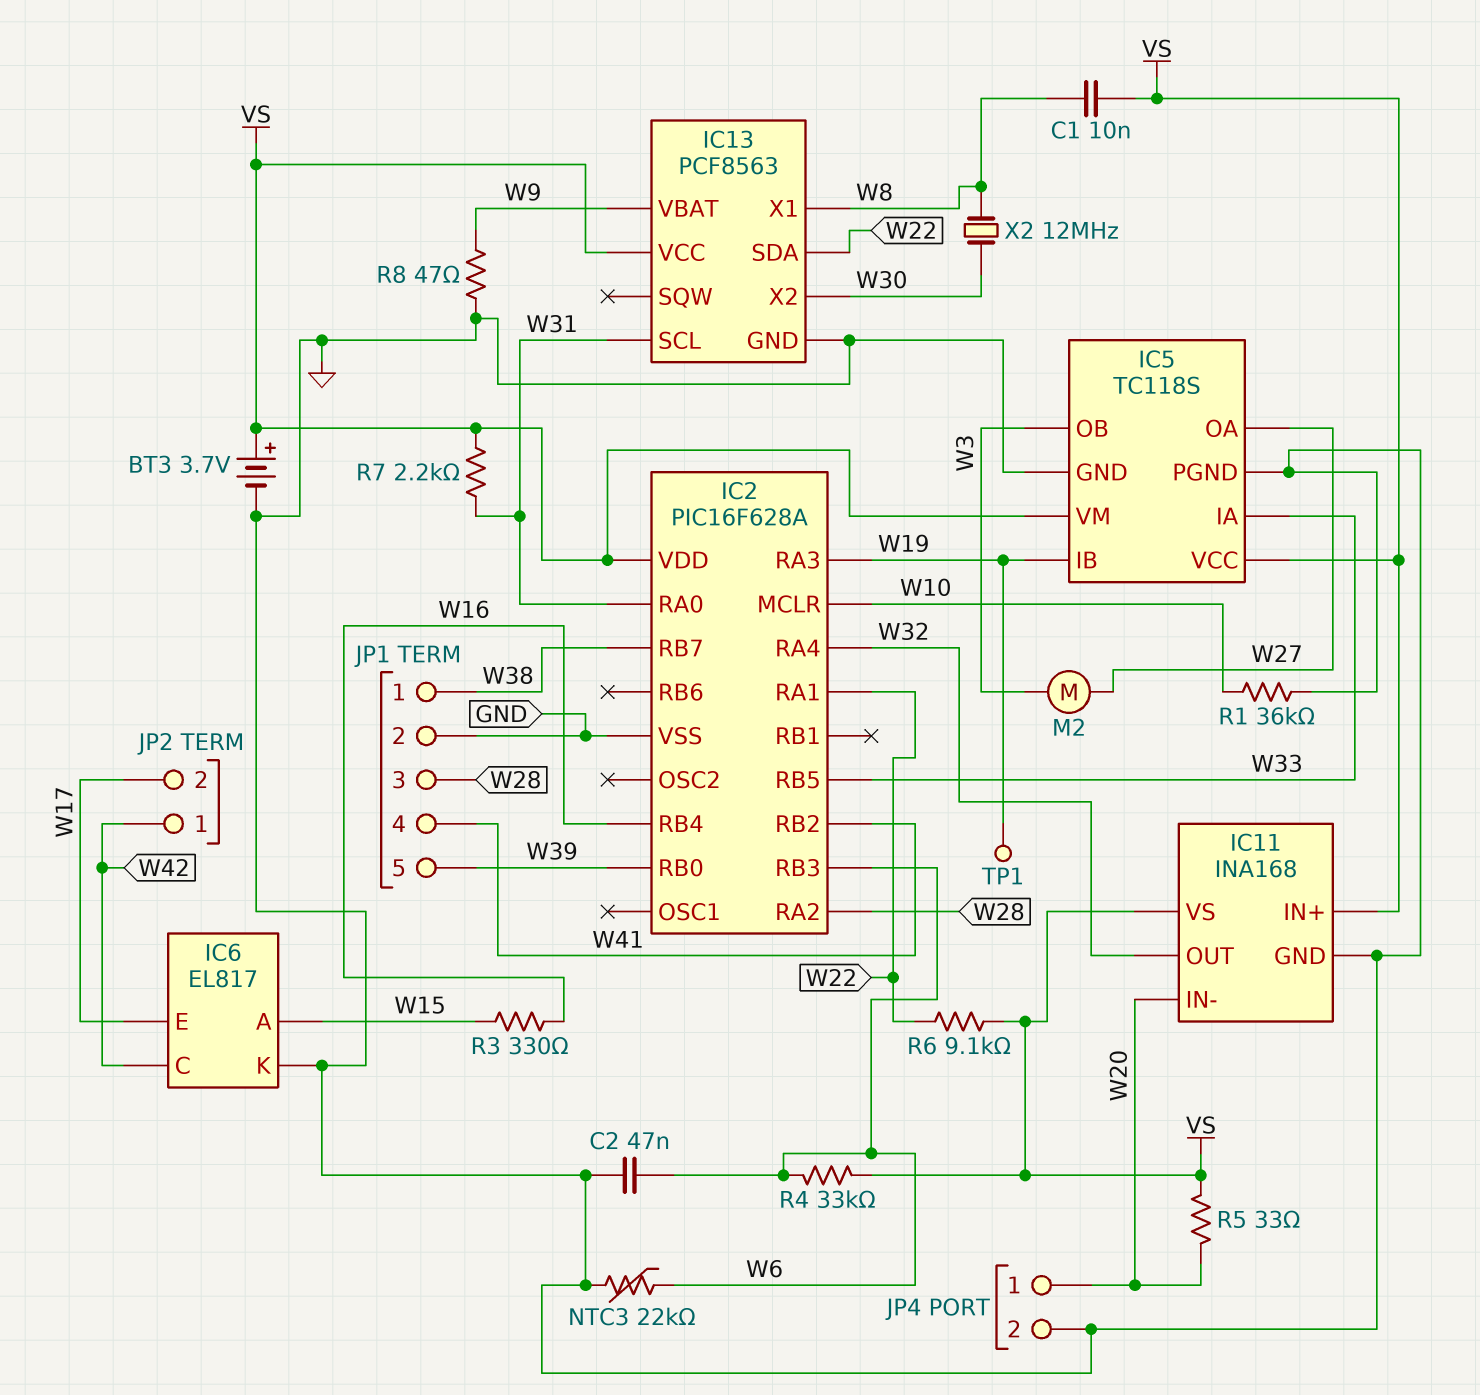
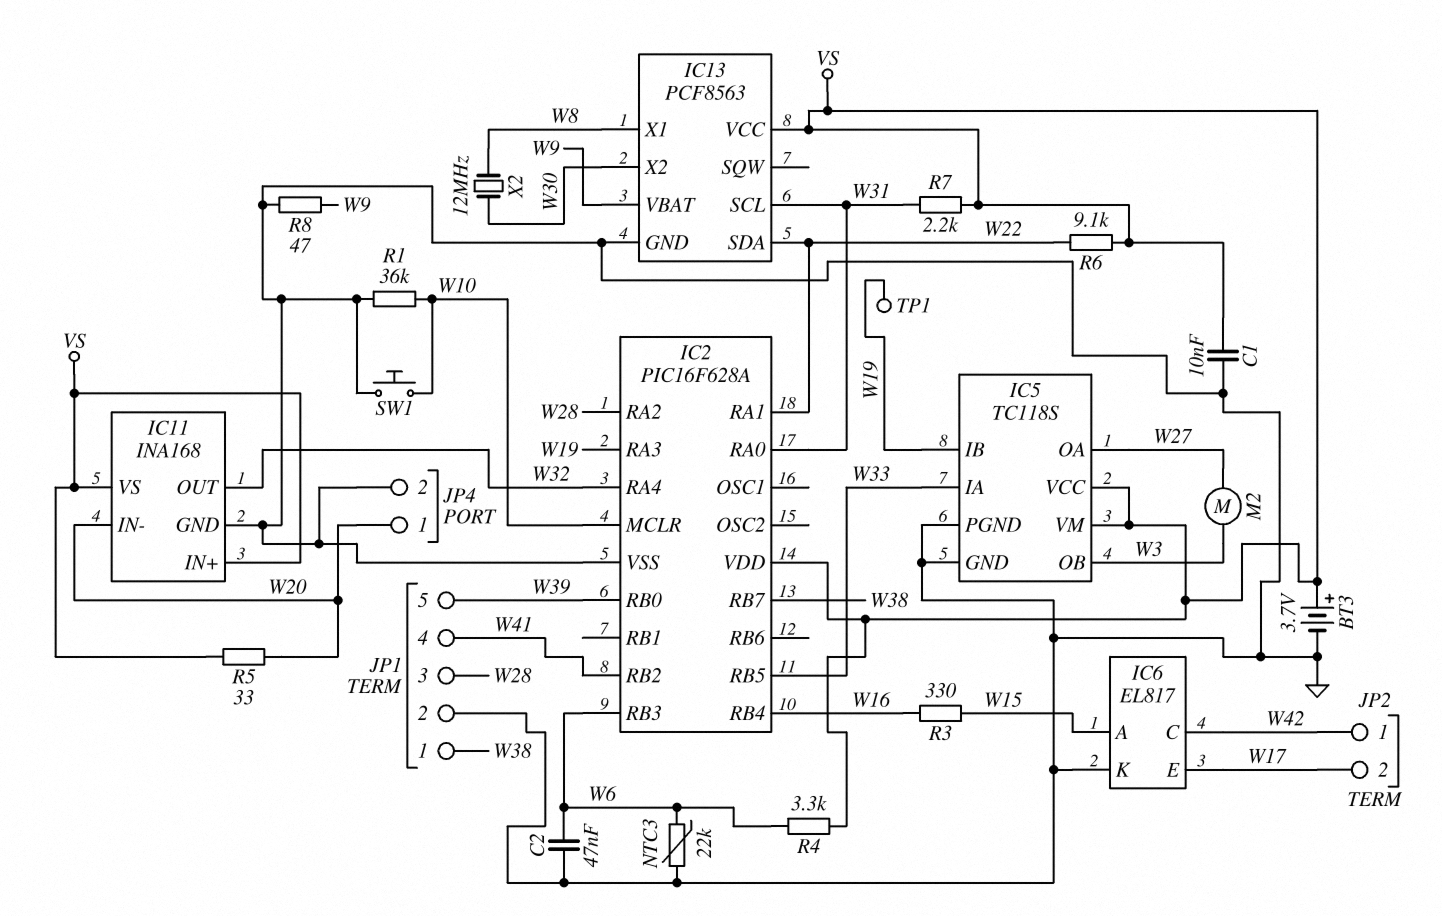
C1: 10nF (VS, W8) -> 10nF (GND, VS)
R4: 33k (VS, W6) -> 3.3k (VS, W6)
SW1: none -> button (GND, W10)

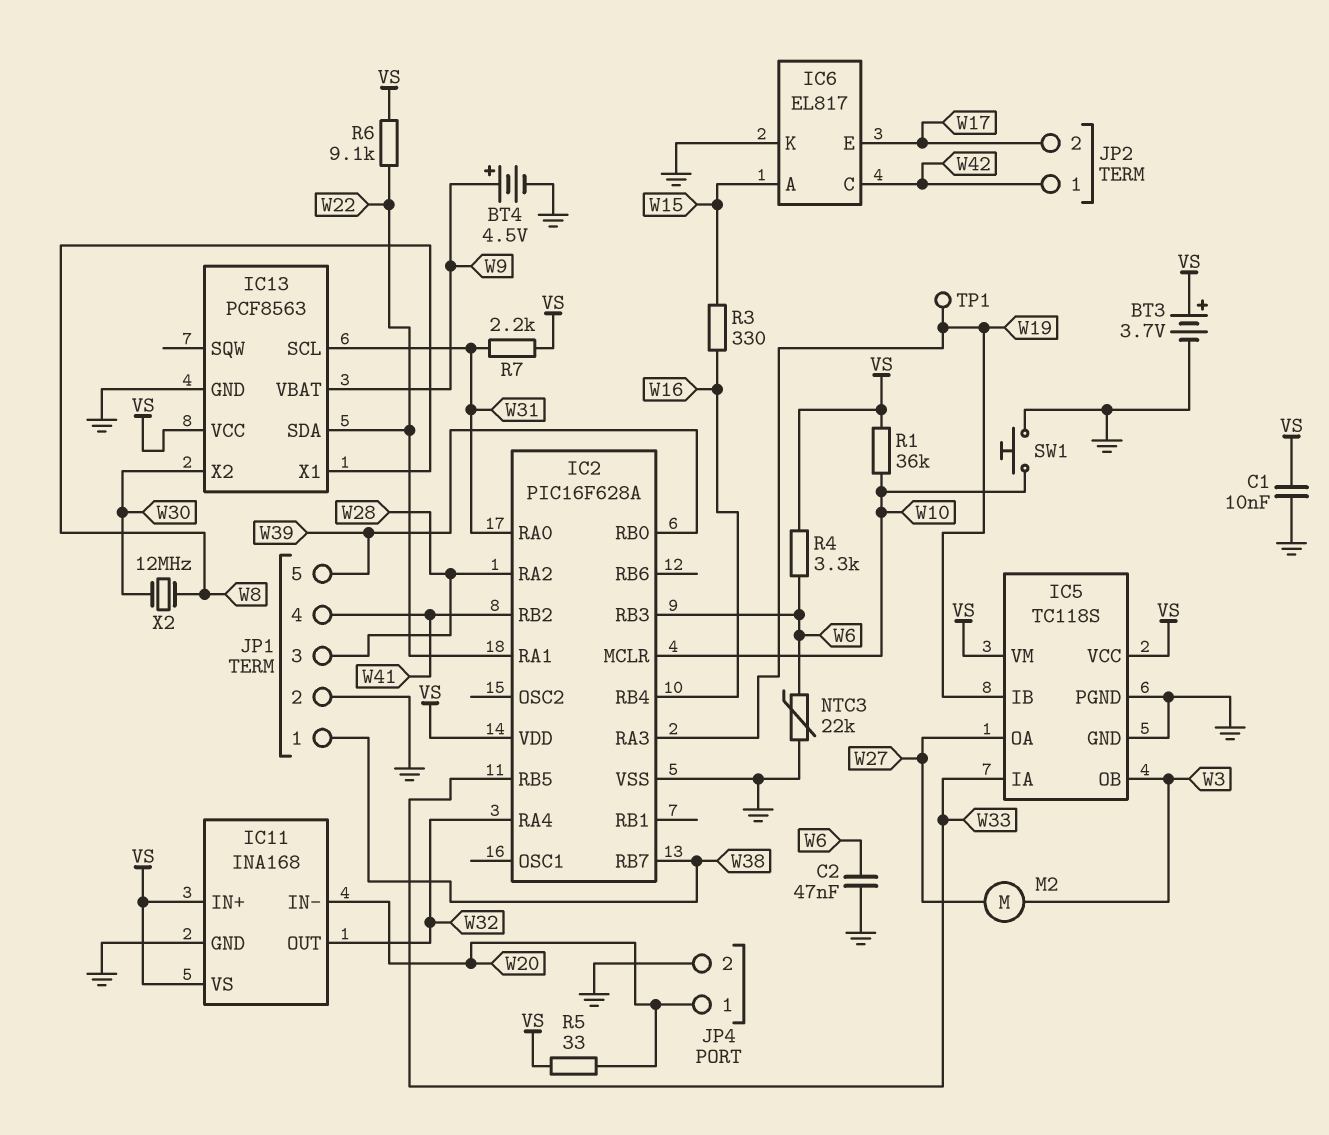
BT4: none -> 4.5V (plus W9, minus GND)
R1: 36k (GND, W10) -> 36k (VS, W10)
R8: 47 (GND, W9) -> none

